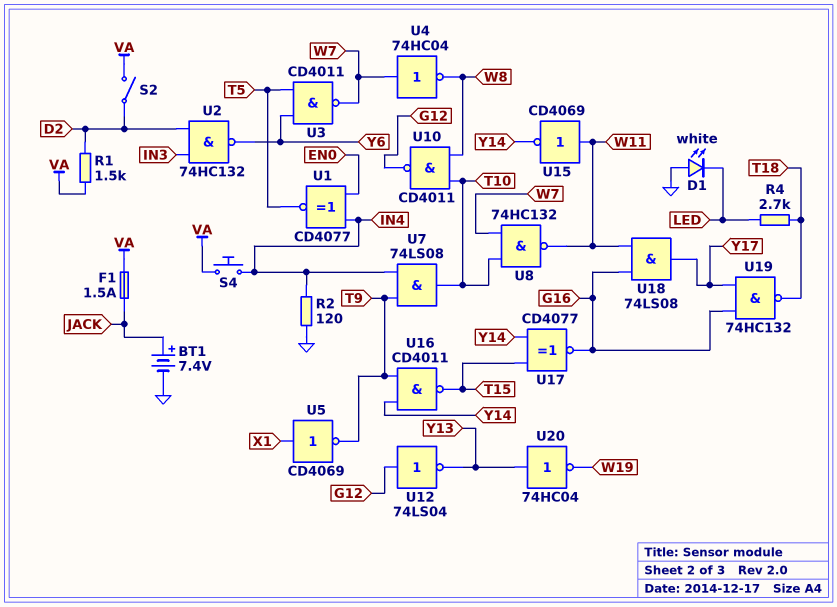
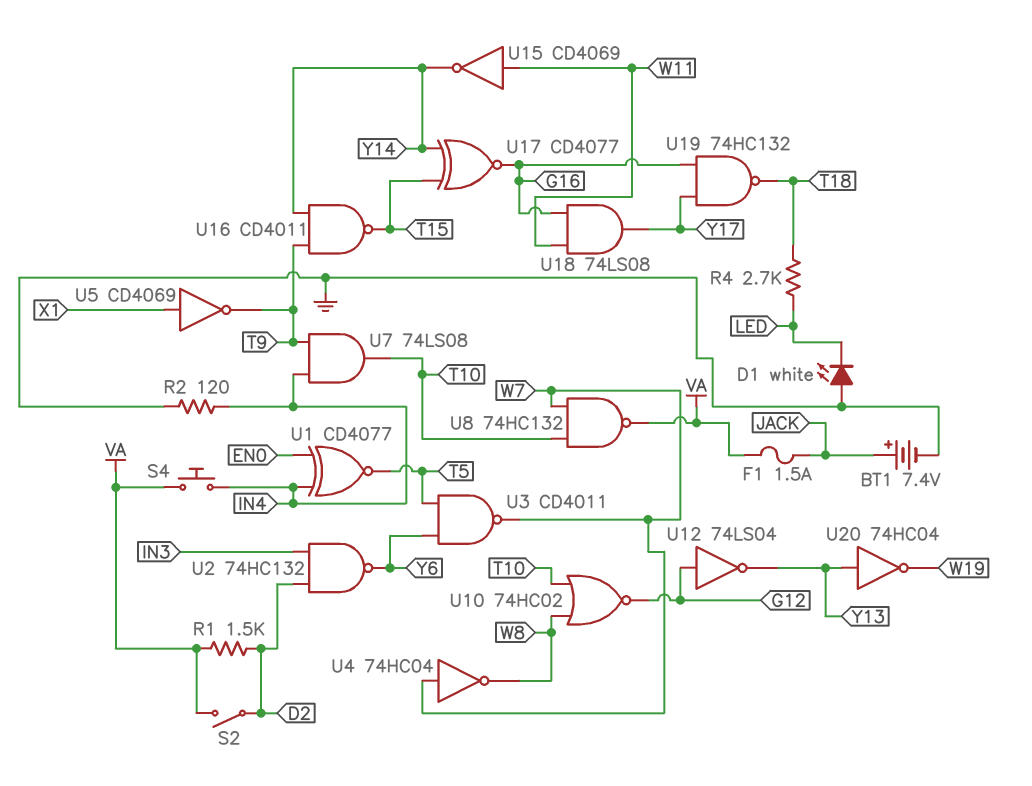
U8: NAND 74HC132 (in T10, in W7, out W11) -> NAND 74HC132 (in T10, in W7, out VA)
U10: NAND CD4011 (in T10, in W8, out G12) -> NOR 74HC02 (in T10, in W8, out G12)

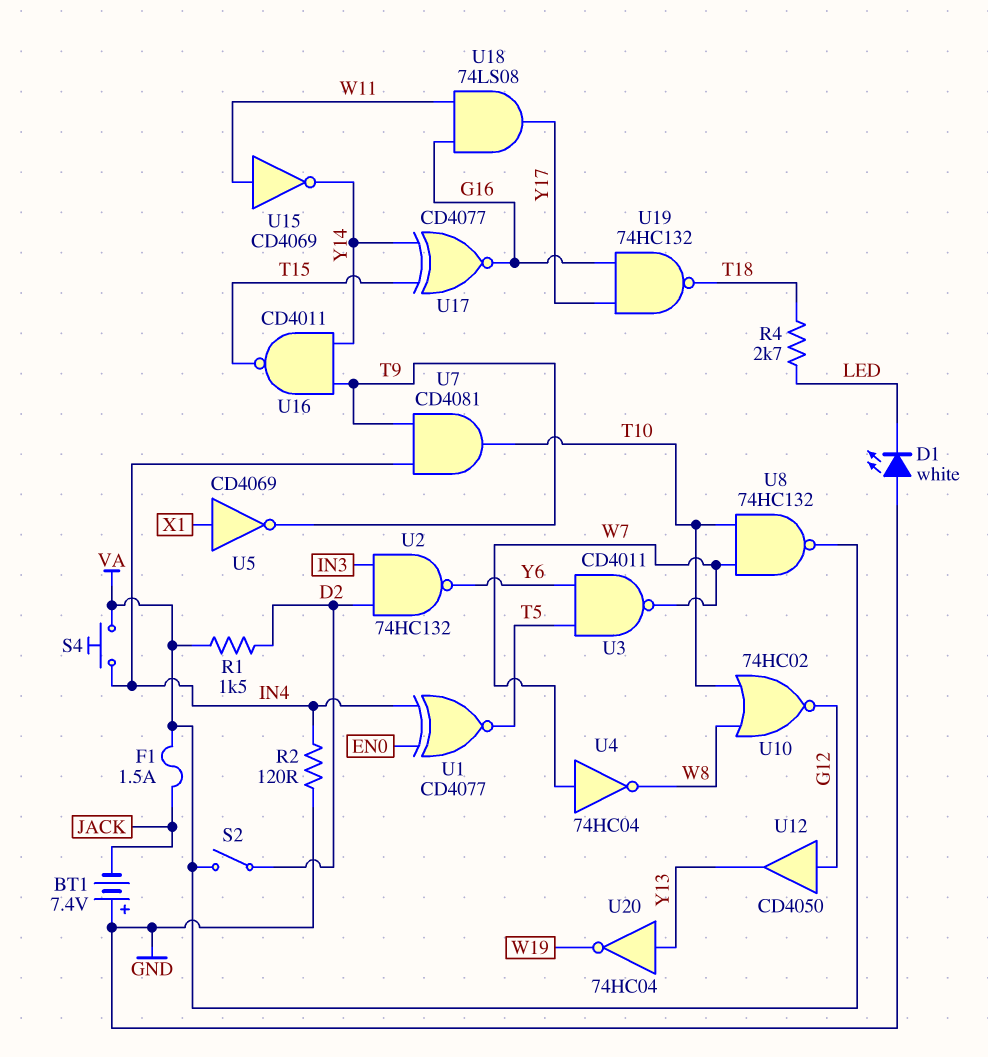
BT1: 7.4V (plus JACK, minus GND) -> 7.4V (plus GND, minus JACK)
U7: AND 74LS08 (in IN4, in T9, out T10) -> AND CD4081 (in IN4, in T9, out T10)
U12: NOT 74LS04 (in G12, out Y13) -> buffer CD4050 (in G12, out Y13)

